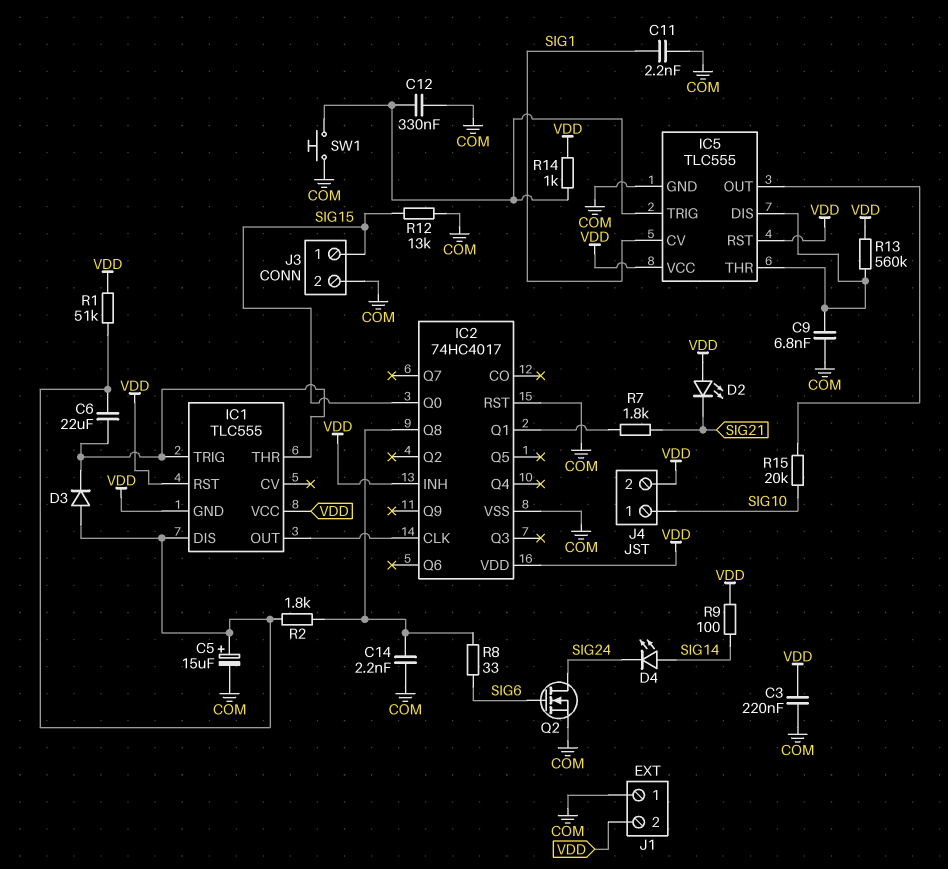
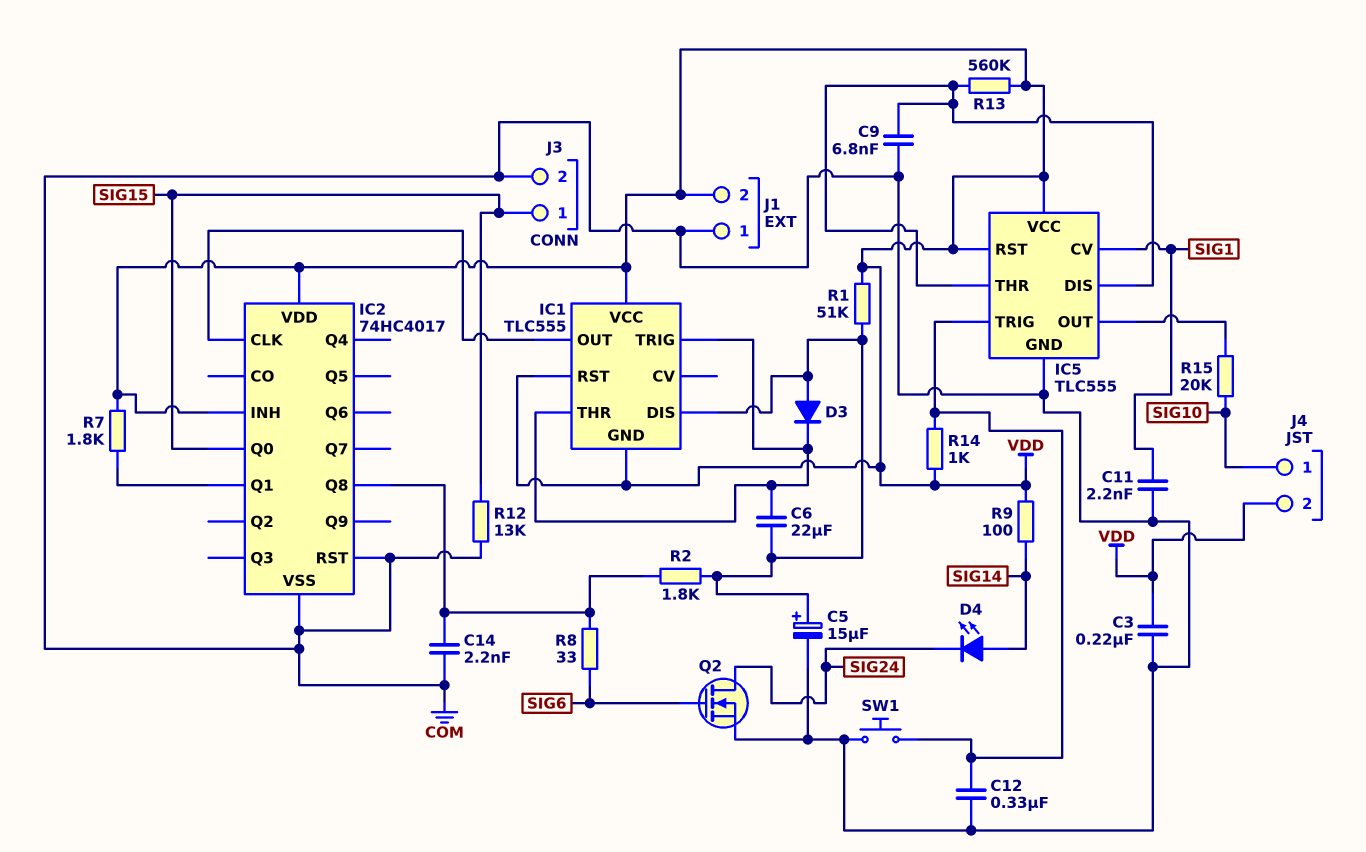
D2: LED (A VDD, K SIG21) -> none
R7: 1.8k (IC2/Q1, SIG21) -> 1.8k (IC2/Q1, VDD)

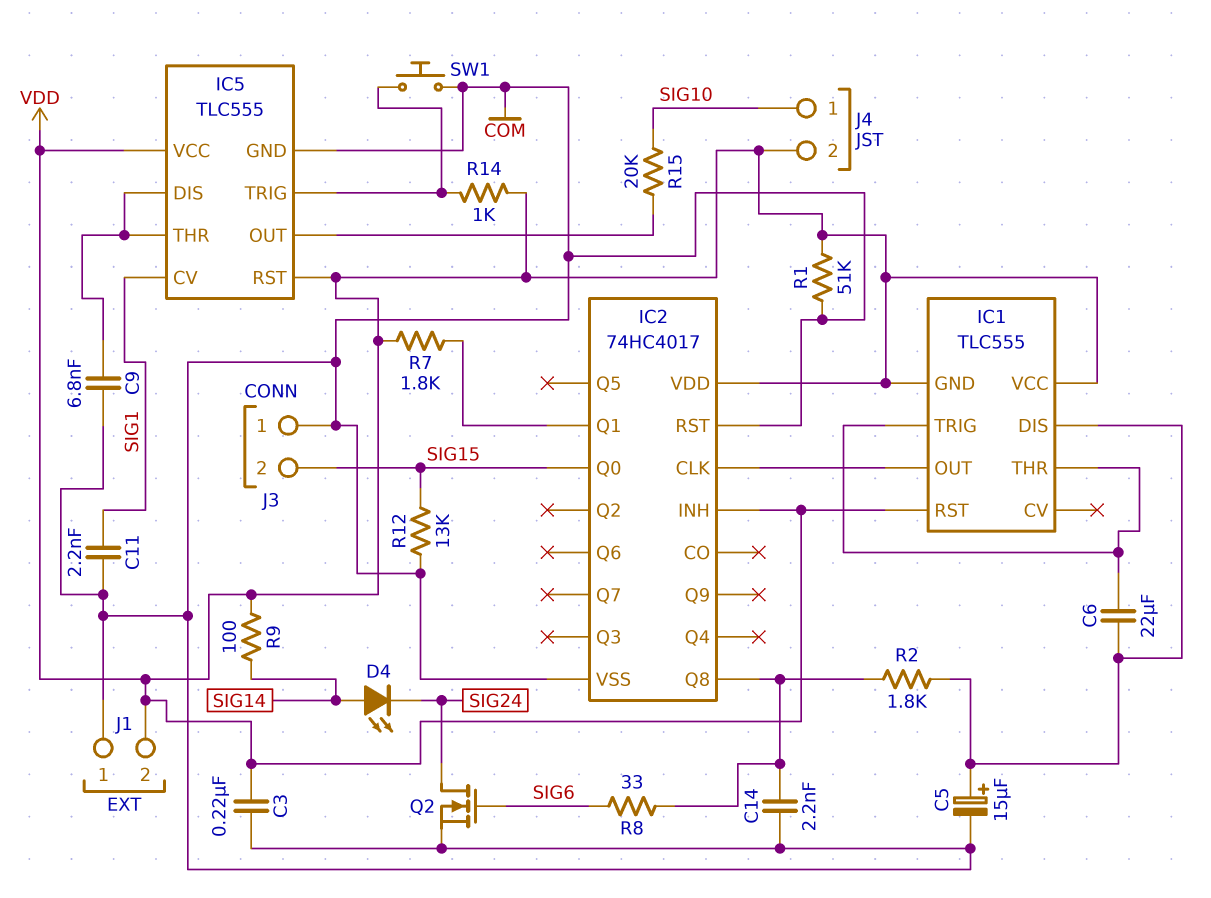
C12: 330nF (COM, IC5/TRIG) -> none
D3: diode (A IC1/DIS, K IC1/THR) -> none
J3 pin 1: SIG15 -> COM
J3 pin 2: COM -> SIG15
R1: 51k (IC1/DIS, VDD) -> 51k (COM, VDD)
R13: 560k (IC5/DIS, VDD) -> none

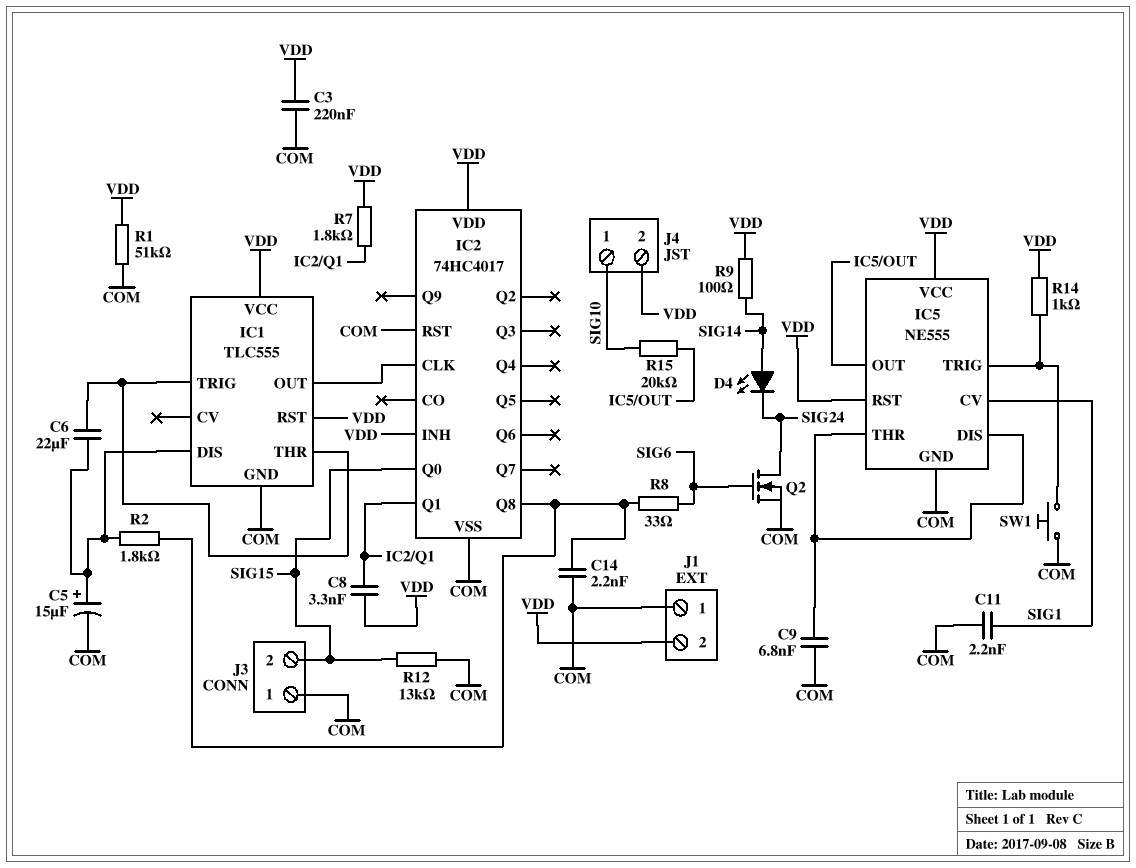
C8: none -> 3.3nF (IC2/Q1, VDD)
IC1 pin GND: VDD -> COM
IC5: TLC555 -> NE555

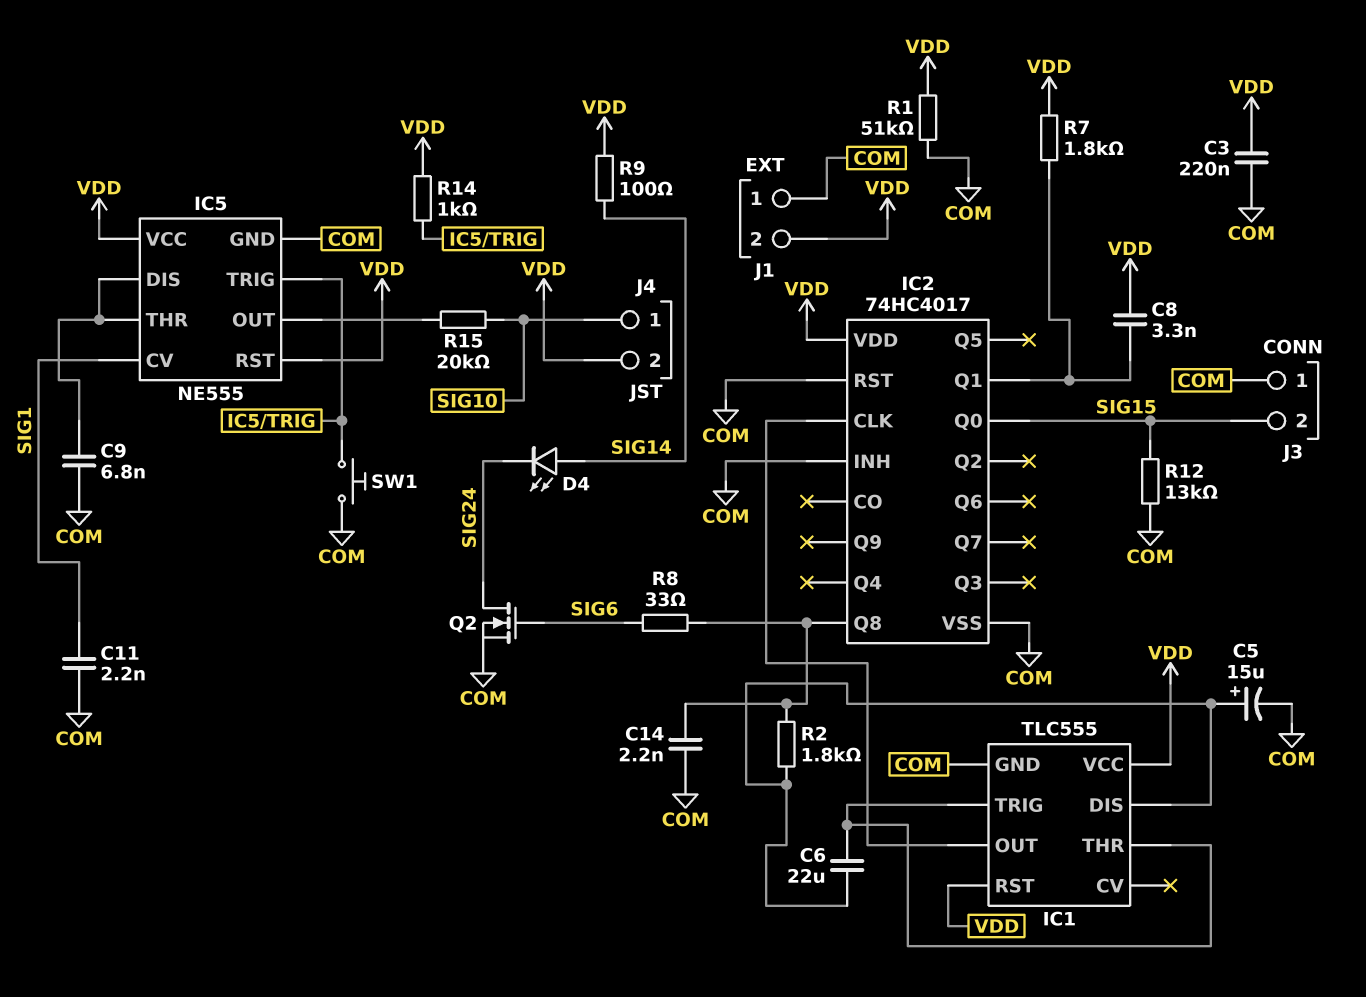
IC2 pin INH: VDD -> COM

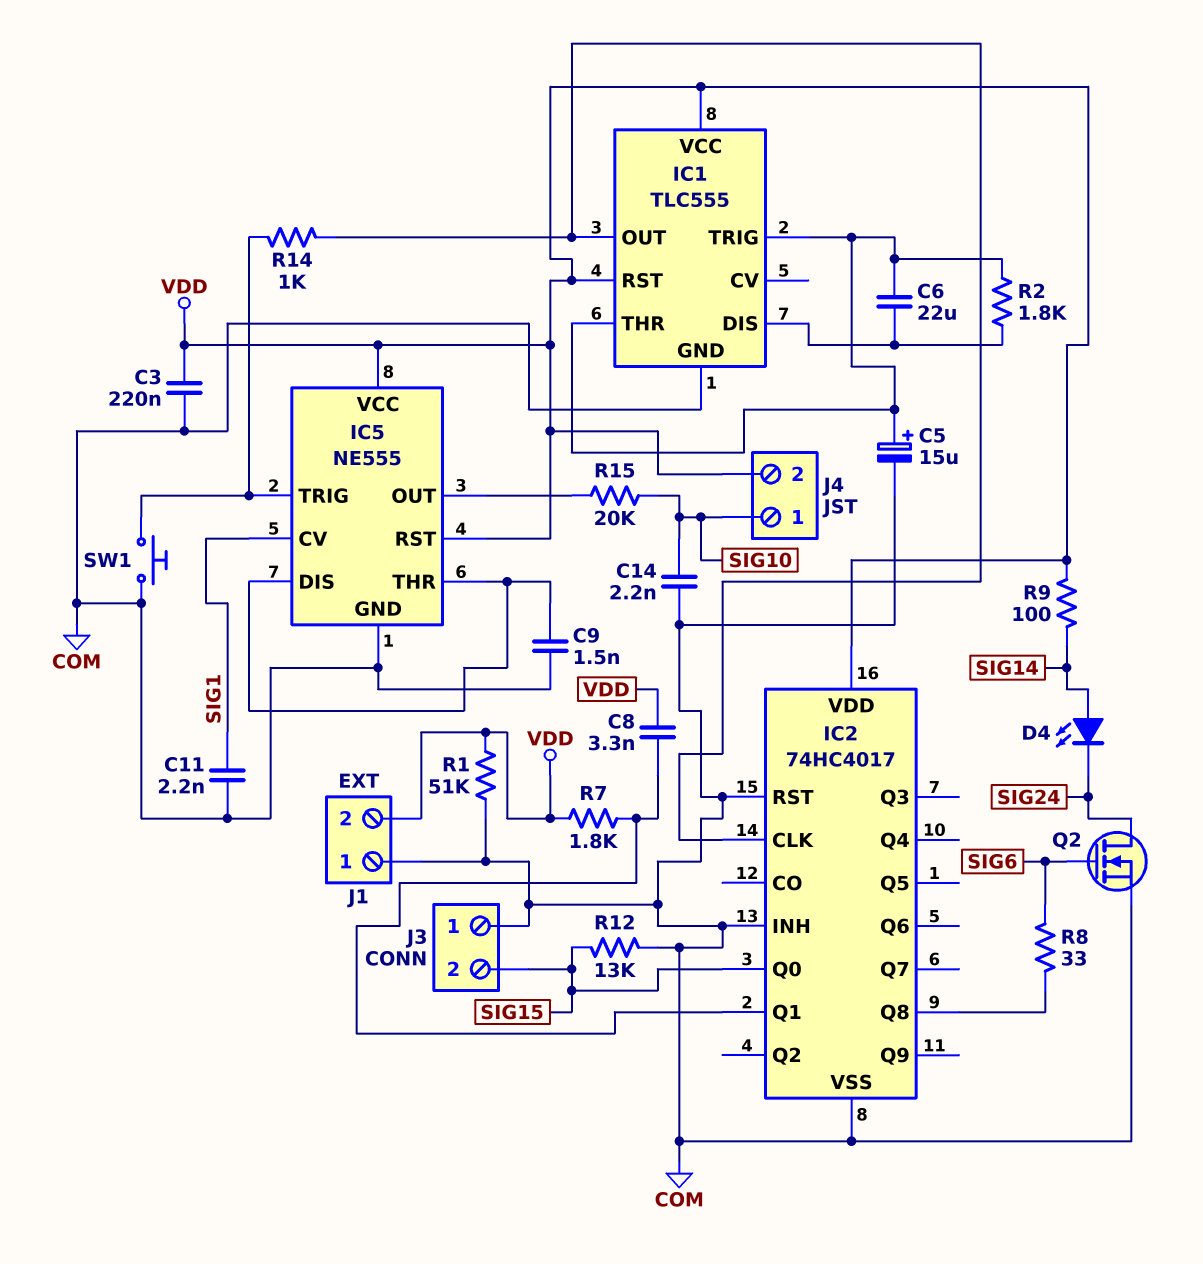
C5: 15uF (plus IC1/DIS, minus COM) -> 15uF (plus IC1/THR, minus COM)
C9: 6.8nF (COM, IC5/DIS) -> 1.5nF (COM, IC5/DIS)
C14: 2.2nF (COM, IC2/Q8) -> 2.2nF (COM, SIG10)
R2: 1.8k (IC1/DIS, IC2/Q8) -> 1.8k (IC1/DIS, IC1/THR)
R14: 1k (IC5/TRIG, VDD) -> 1k (IC1/OUT, IC5/TRIG)

